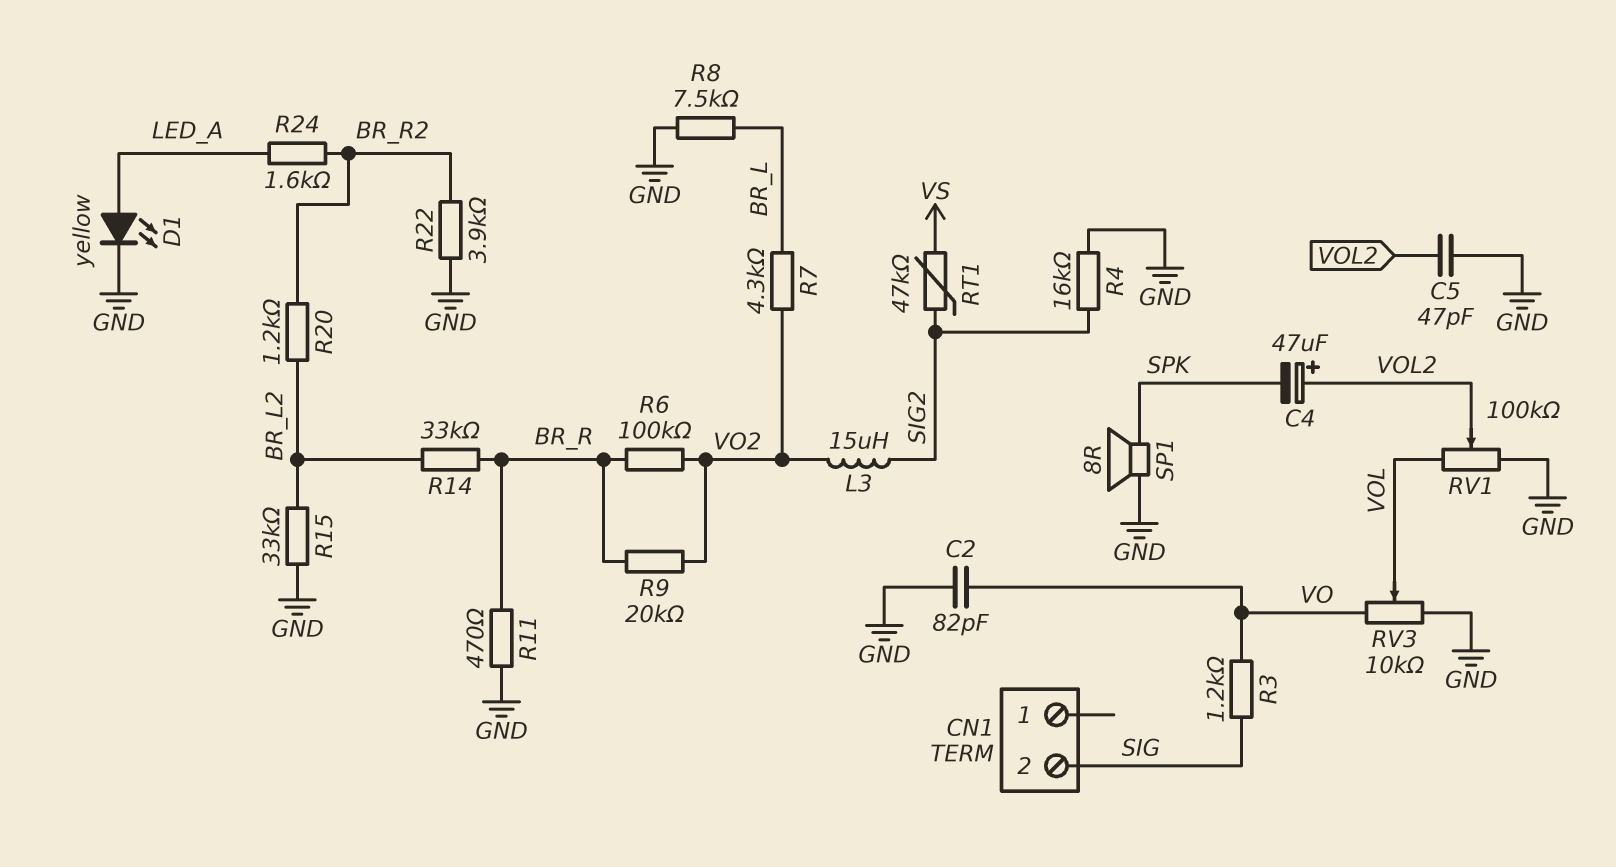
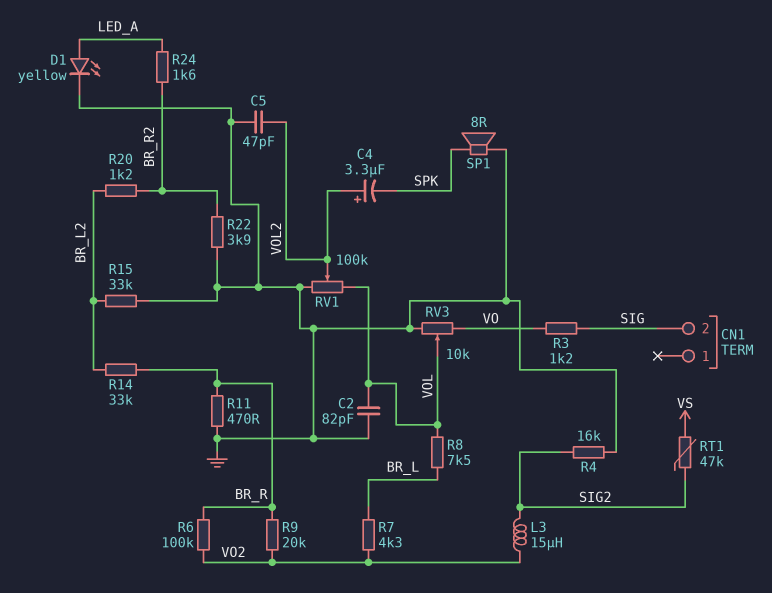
C2: 82pF (GND, VO) -> 82pF (GND, VOL)
C4: 47uF (plus VOL2, minus SPK) -> 3.3uF (plus VOL2, minus SPK)
R8: 7.5k (BR_L, GND) -> 7.5k (BR_L, VOL)

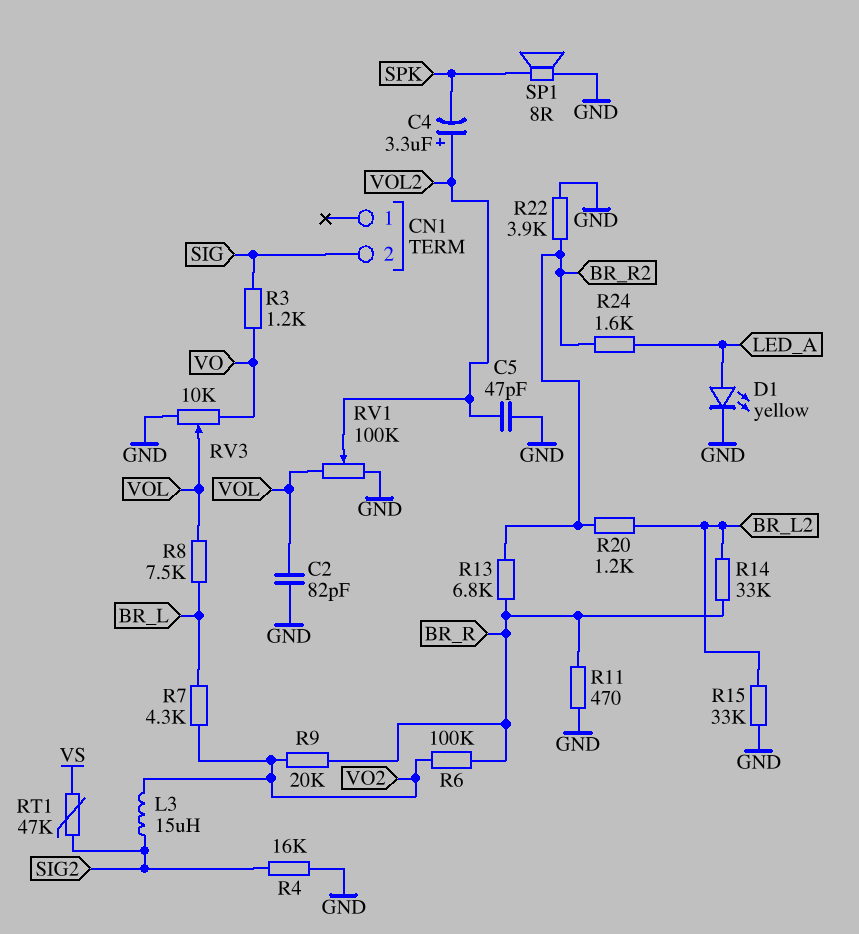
R13: none -> 6.8k (BR_R, BR_R2)

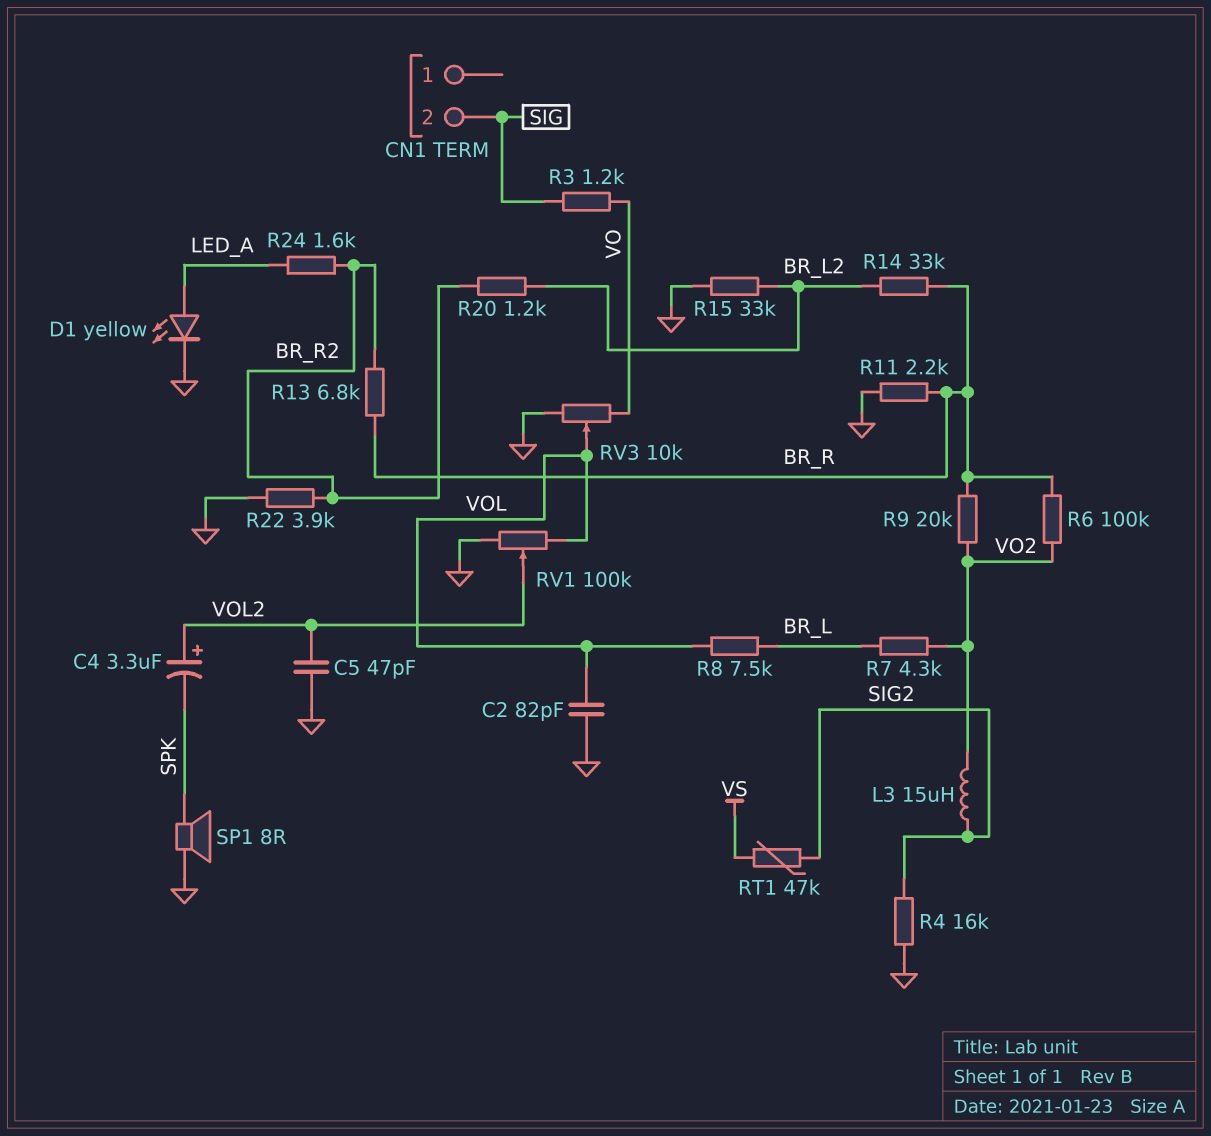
R11: 470 (BR_R, GND) -> 2.2k (BR_R, GND)

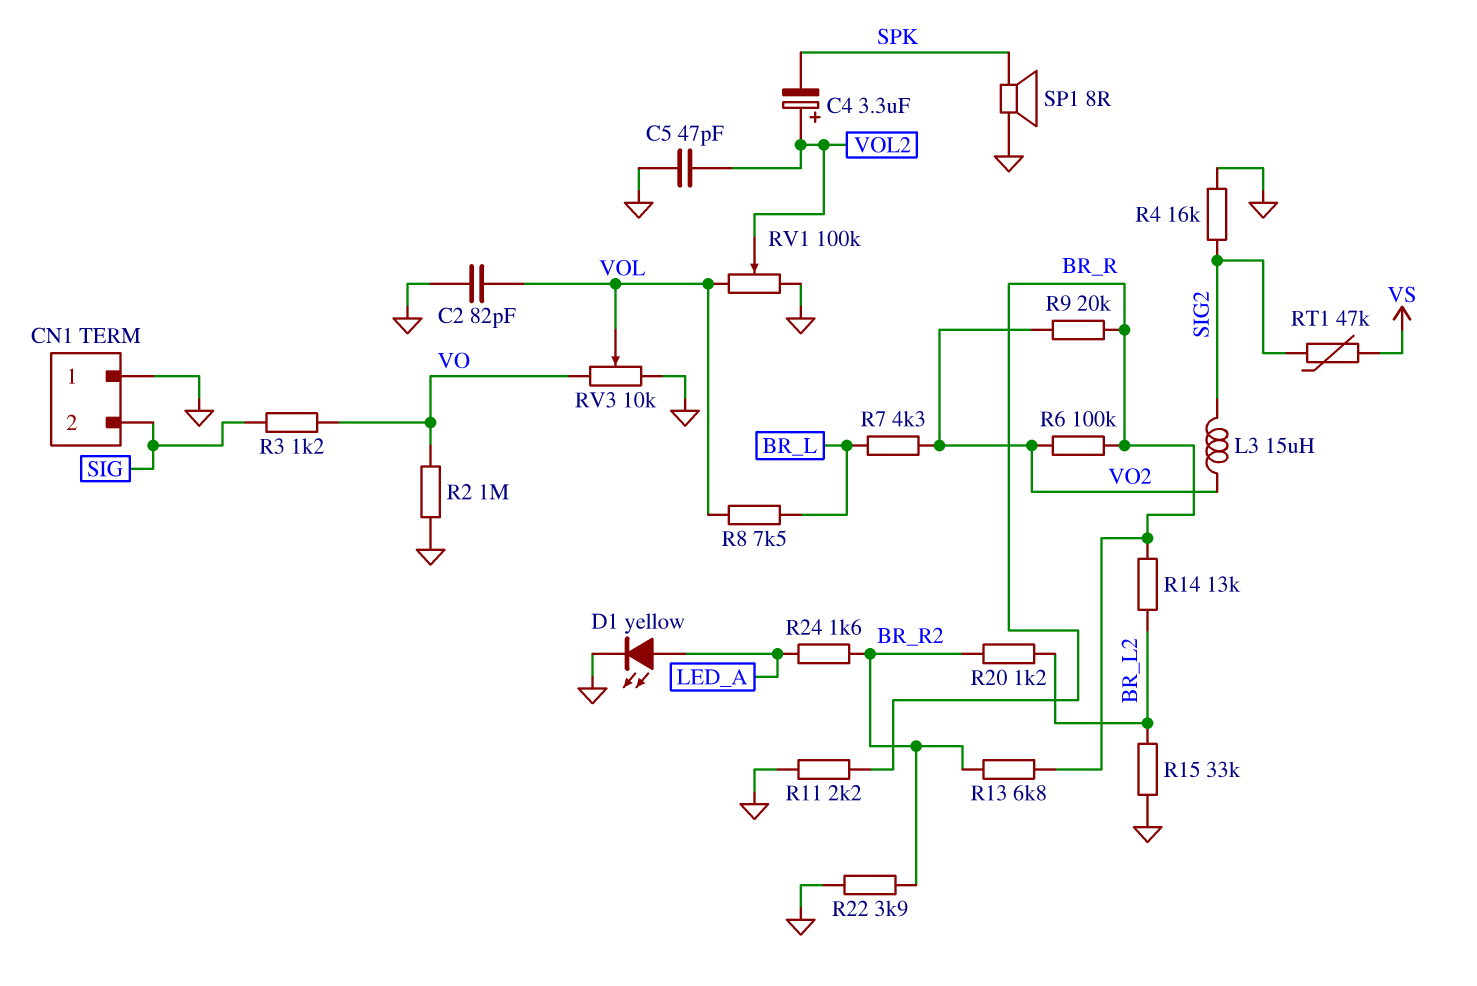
CN1 pin 1: none -> GND
R2: none -> 1M (GND, VO)
R14: 33k (BR_L2, BR_R) -> 13k (BR_L2, BR_R)

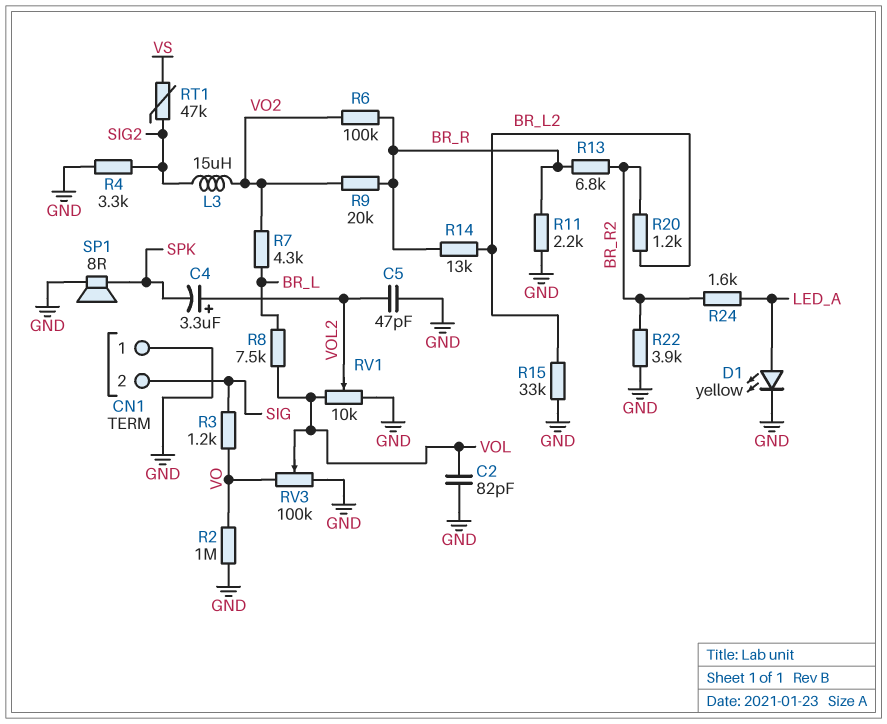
R4: 16k (GND, SIG2) -> 3.3k (GND, SIG2)
RV1: 100k (GND, VOL, wiper VOL2) -> 10k (GND, VOL, wiper VOL2)
RV3: 10k (GND, VO, wiper VOL) -> 100k (GND, VO, wiper VOL)

